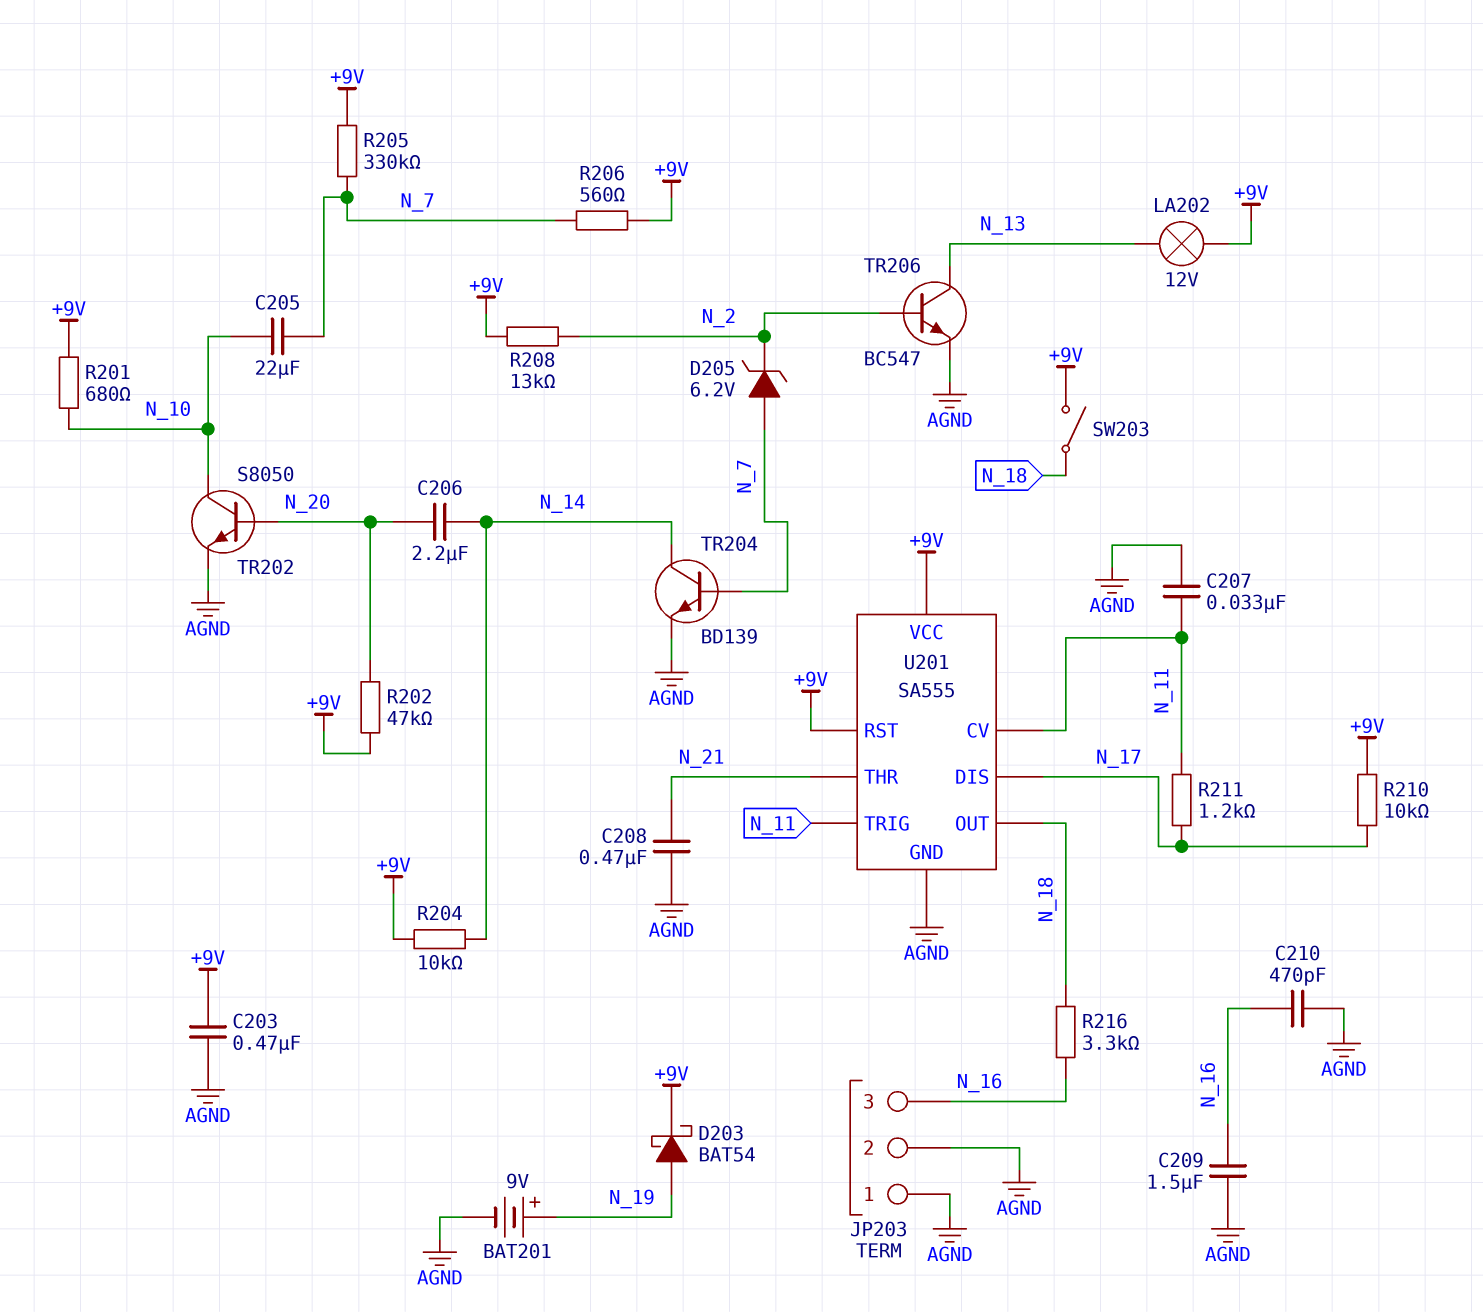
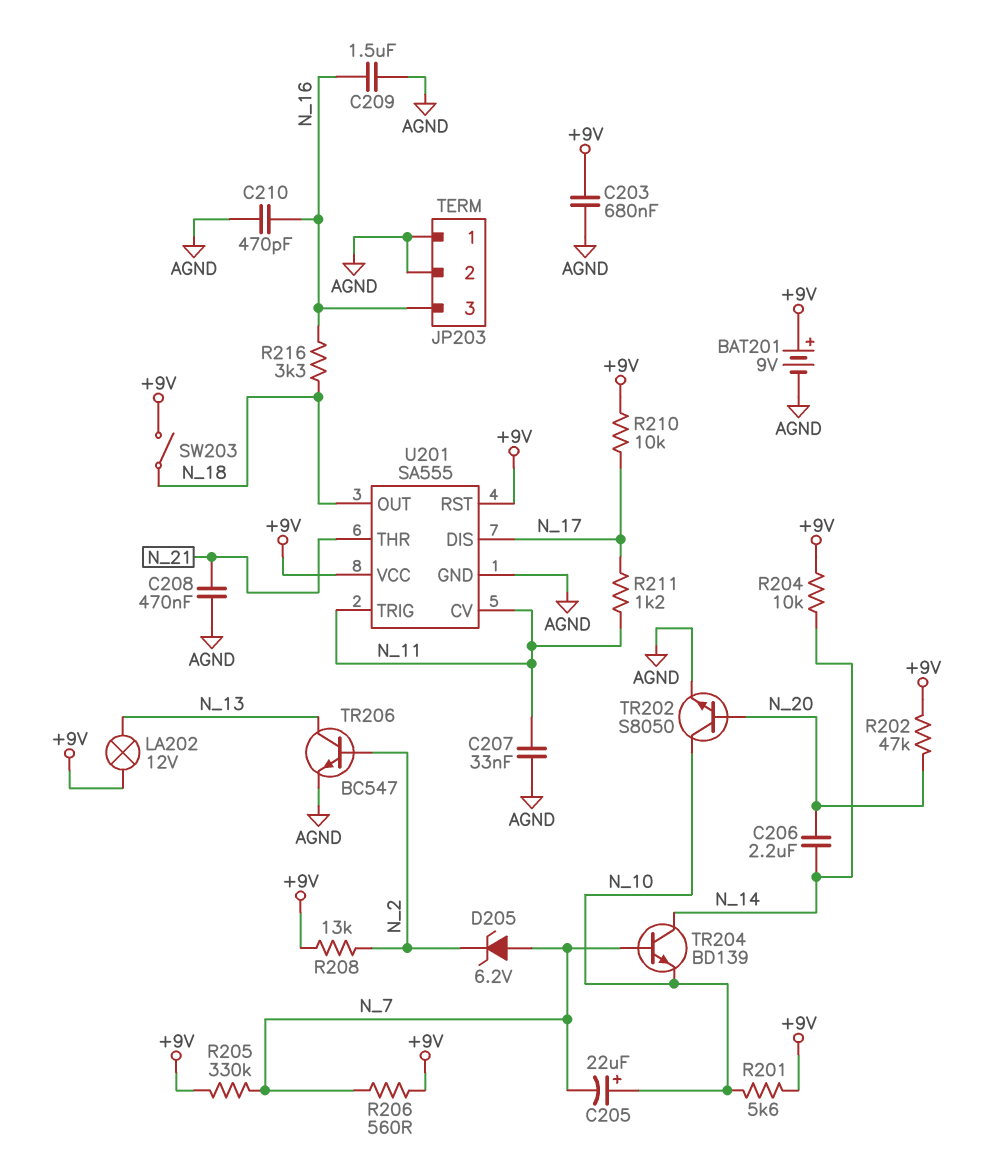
BAT201: 9V (plus N_19, minus AGND) -> 9V (plus +9V, minus AGND)
C203: 470nF (+9V, AGND) -> 680nF (+9V, AGND)
C205: 22uF (N_7, N_10) -> 22uF (plus N_10, minus N_7)
D203: schottky BAT54 (A N_19, K +9V) -> none
R201: 680 (+9V, N_10) -> 5.6k (+9V, N_10)
TR204: NPN BD139 (B N_7, C N_14, E AGND) -> NPN BD139 (B N_7, C N_14, E N_10)

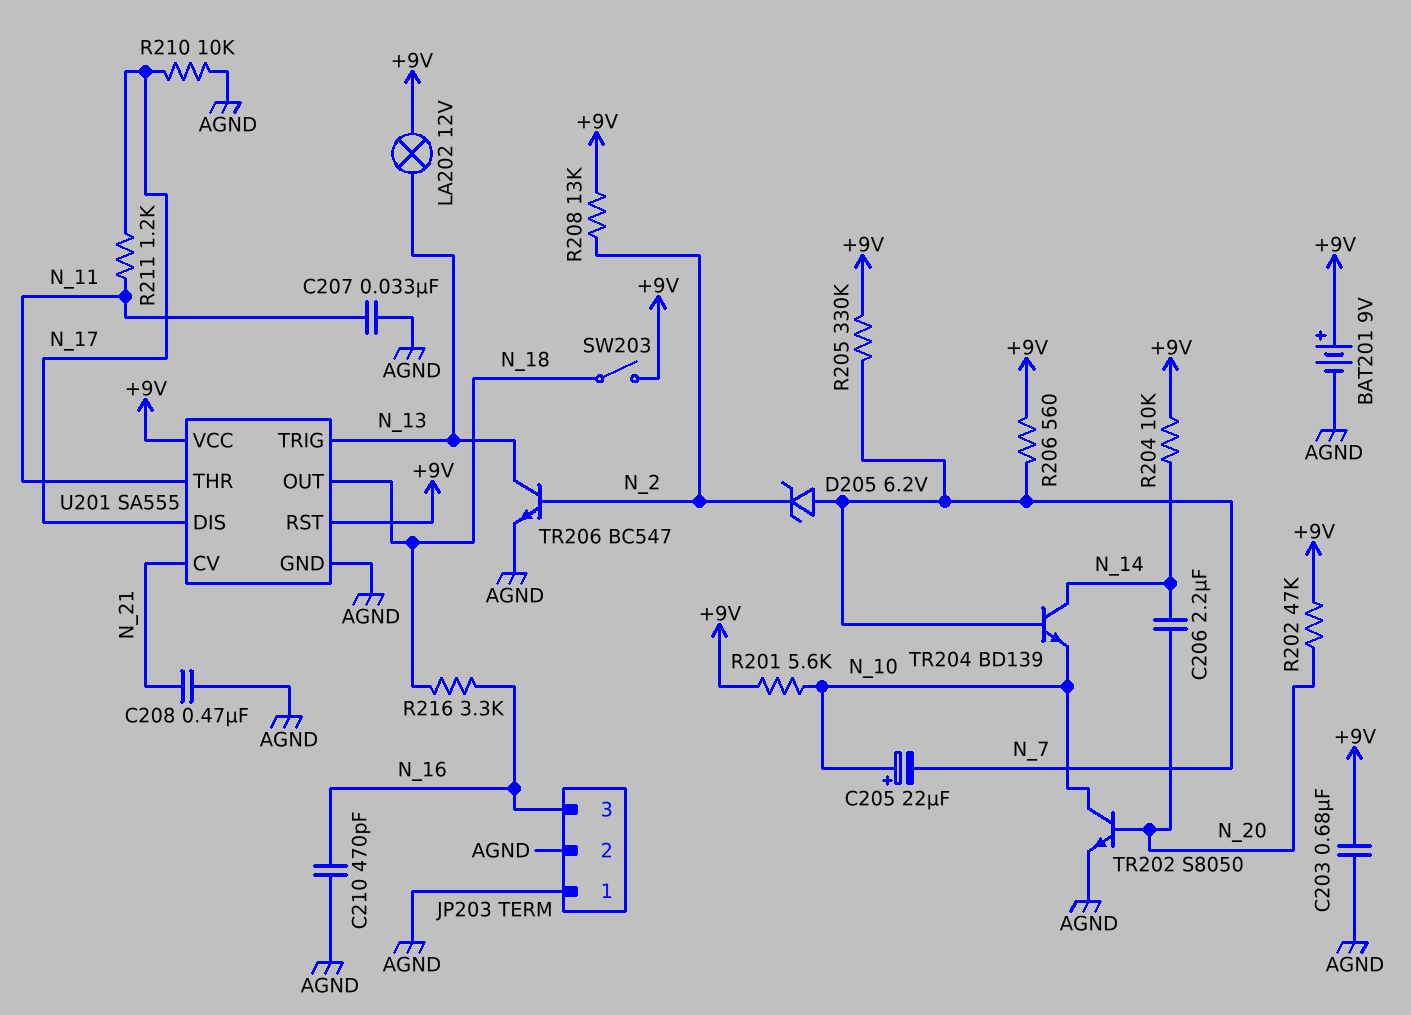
C209: 1.5uF (AGND, N_16) -> none
R210: 10k (+9V, N_17) -> 10k (AGND, N_17)
U201 pin CV: N_11 -> N_21
U201 pin THR: N_21 -> N_11
U201 pin TRIG: N_11 -> N_13

